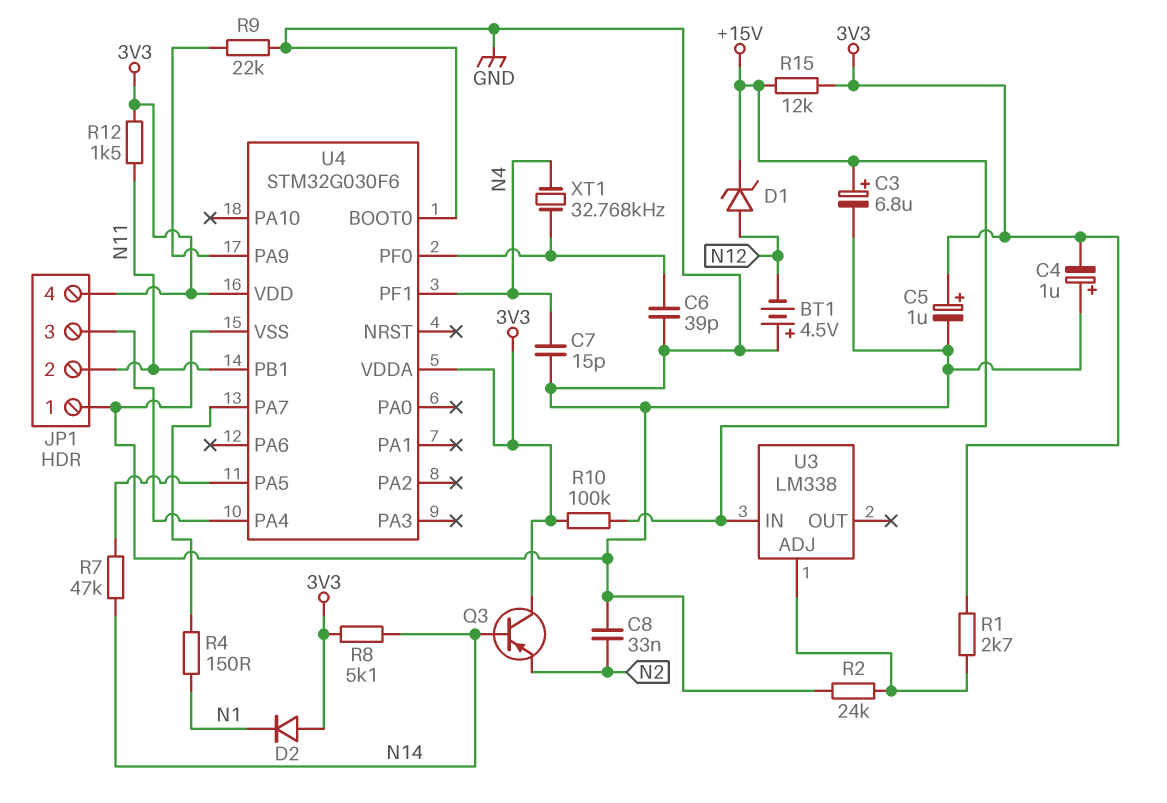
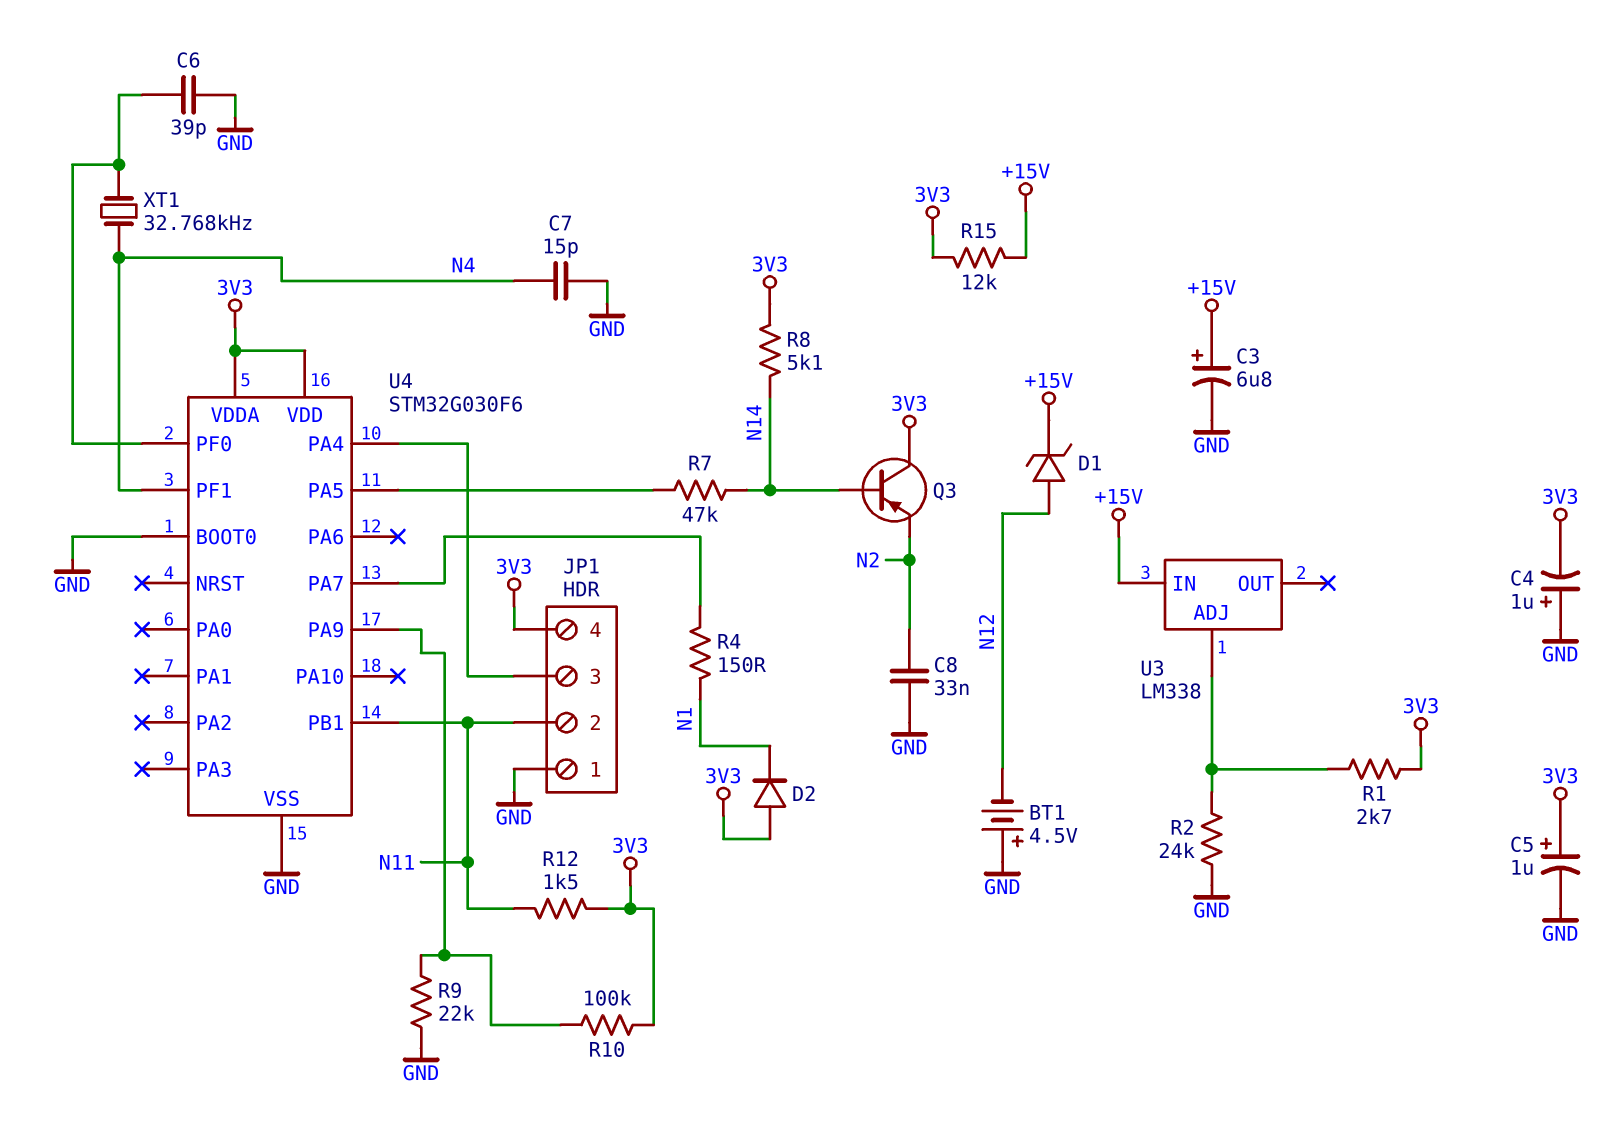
R10: 100k (+15V, 3V3) -> 100k (3V3, U4/PA9)

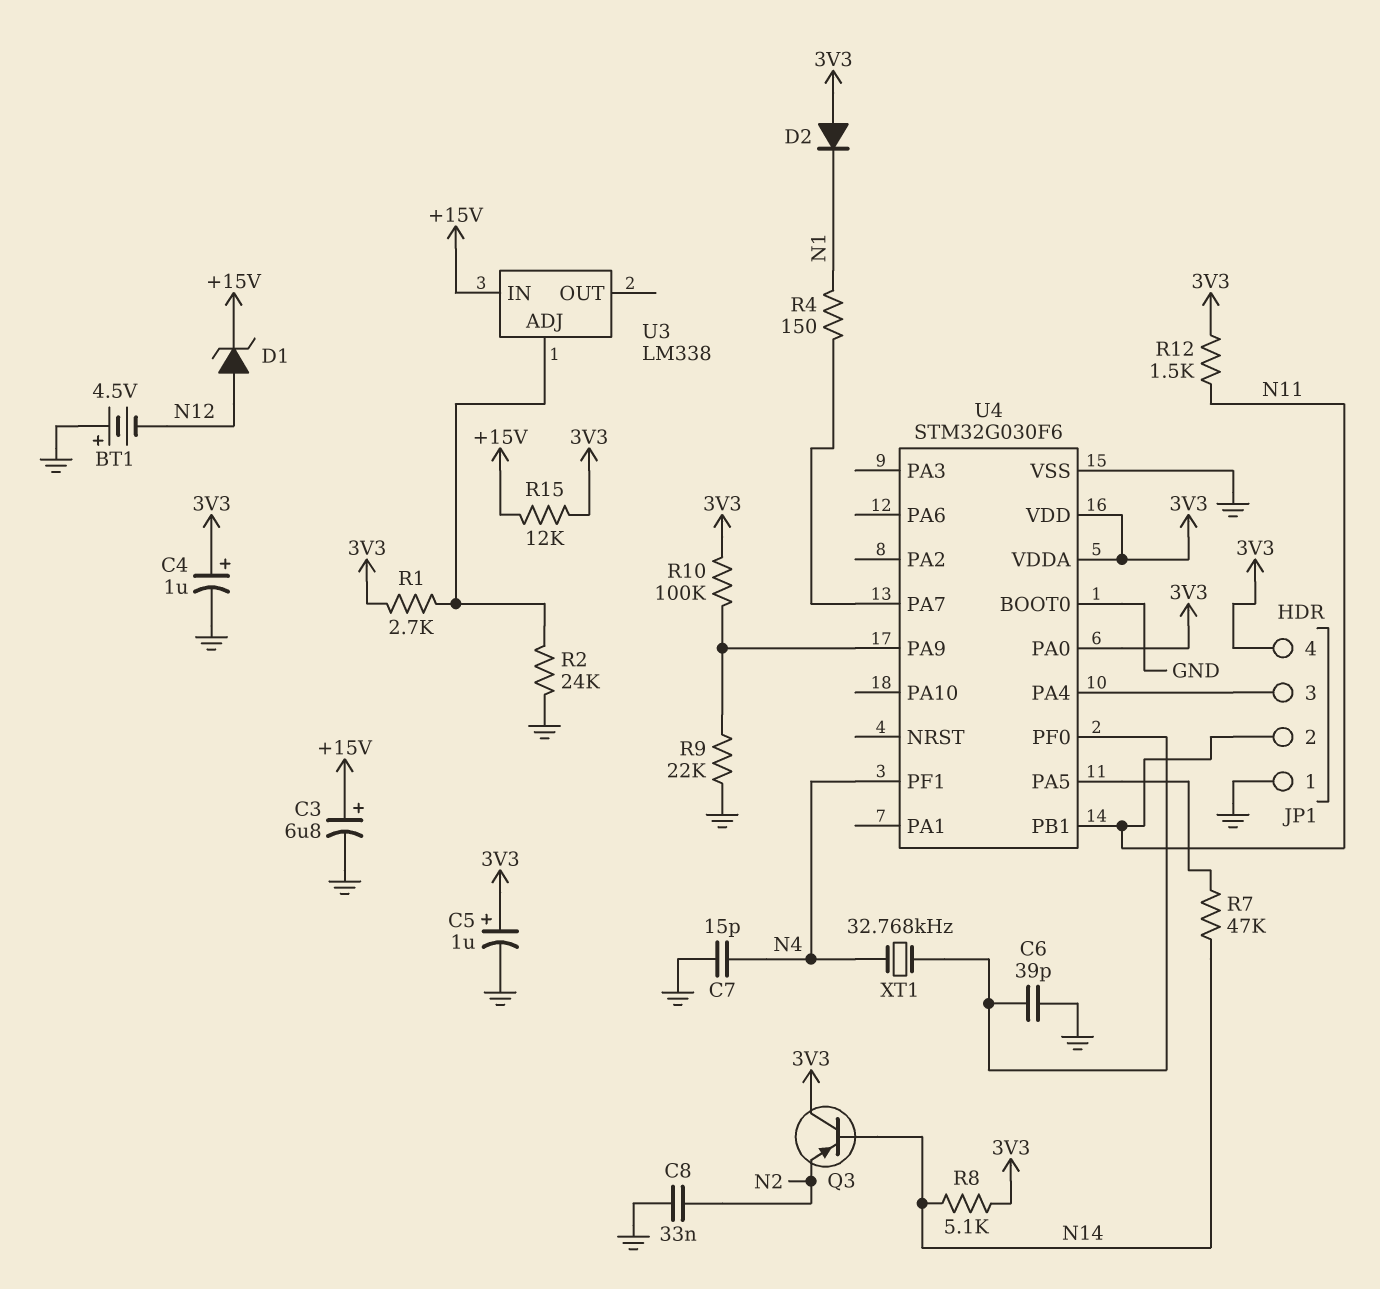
C4: 1uF (plus GND, minus 3V3) -> 1uF (plus 3V3, minus GND)
U4 pin PA0: none -> 3V3

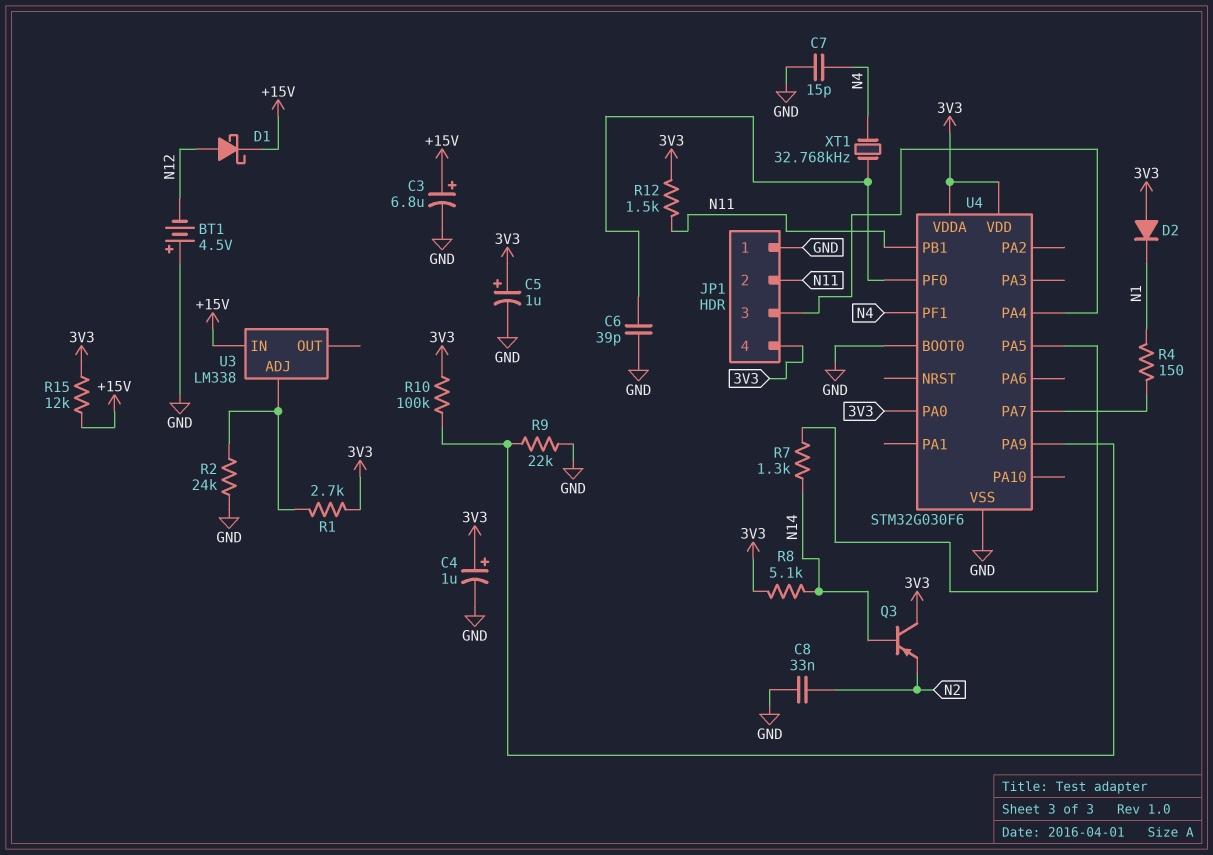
D1: zener (A N12, K +15V) -> schottky (A N12, K +15V)
R7: 47k (N14, U4/PA5) -> 1.3k (N14, U4/PA5)

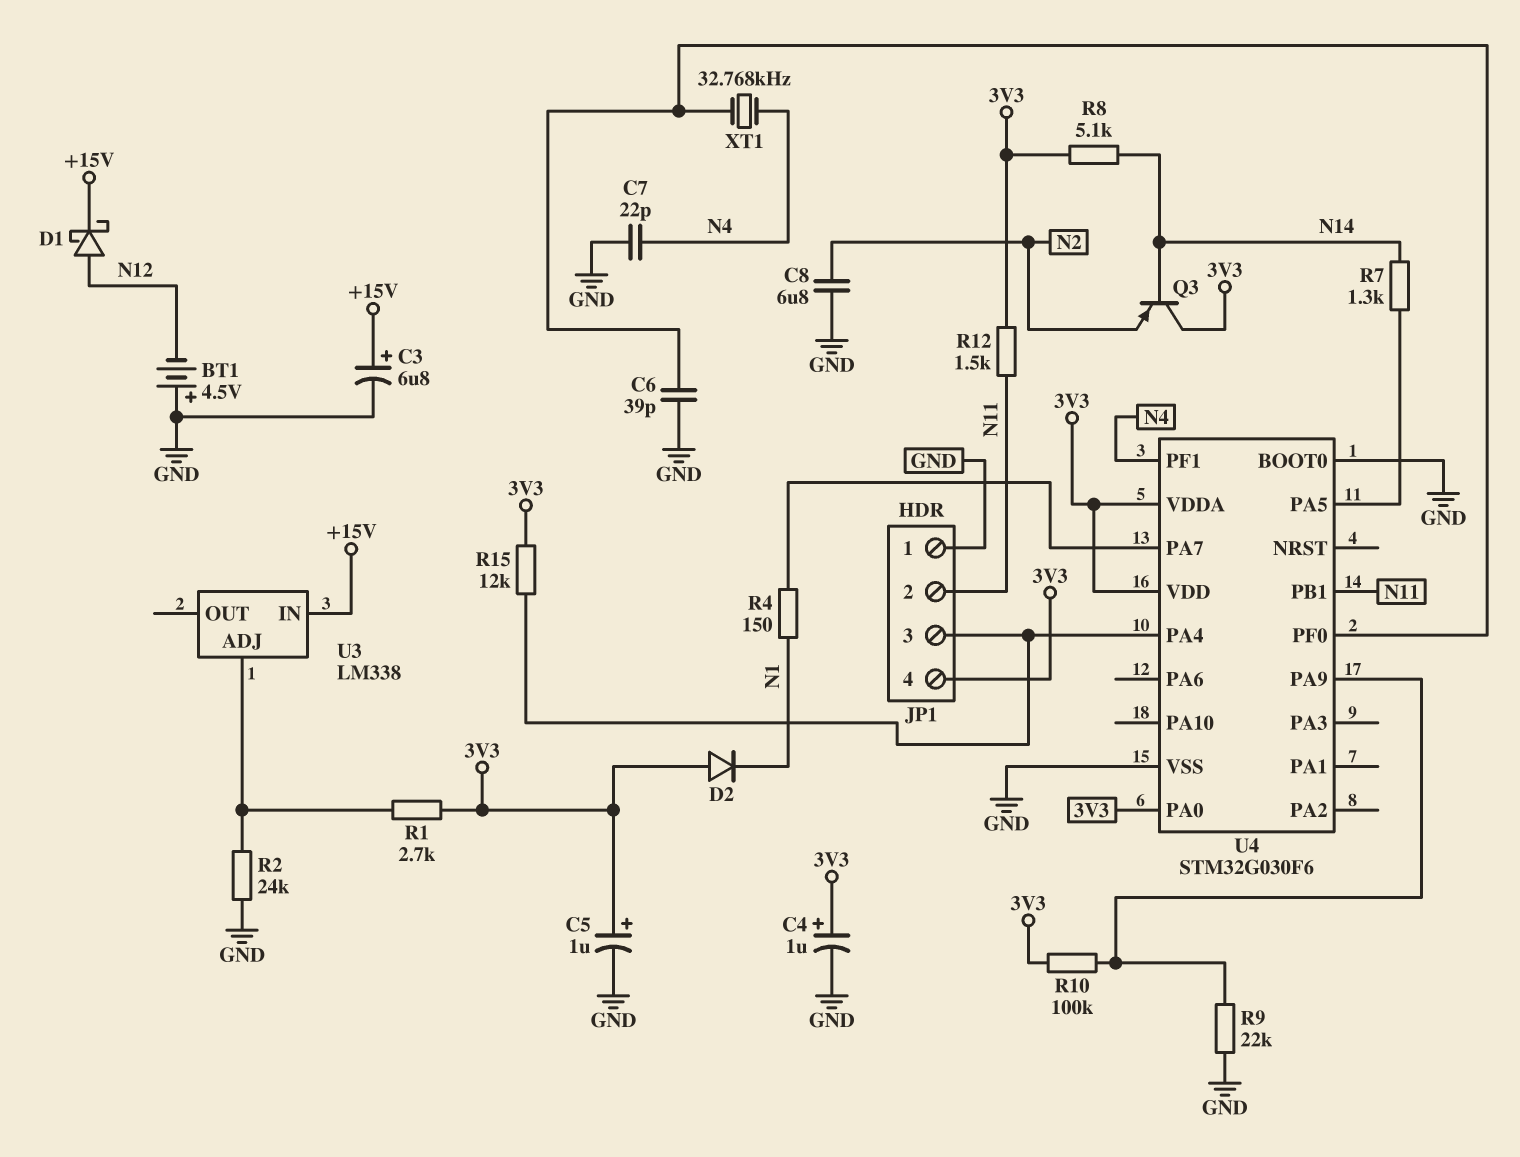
C7: 15pF (GND, N4) -> 22pF (GND, N4)
C8: 33nF (GND, N2) -> 6.8uF (GND, N2)
R15: 12k (+15V, 3V3) -> 12k (3V3, JP1/3)

